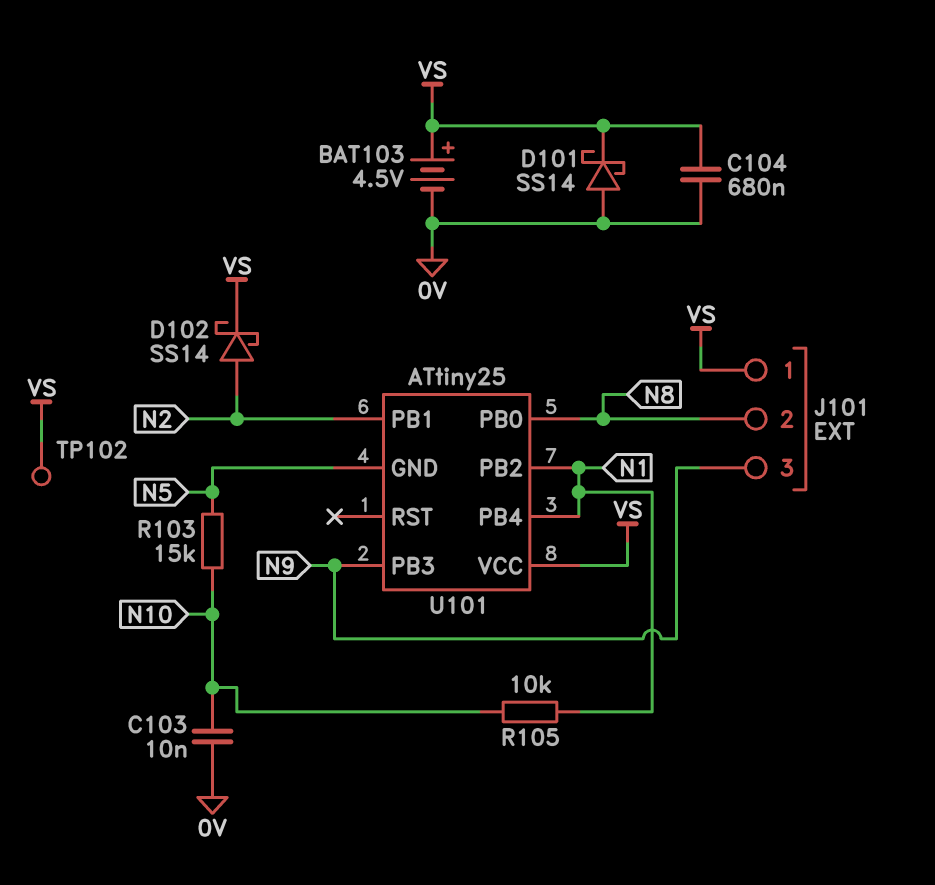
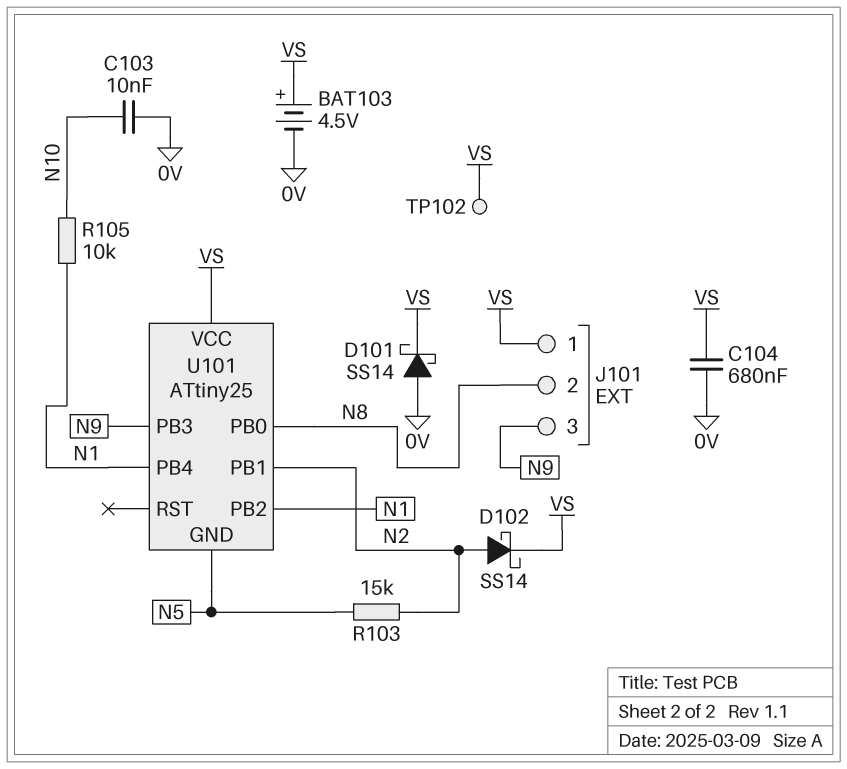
R103: 15k (N5, N10) -> 15k (N2, N5)

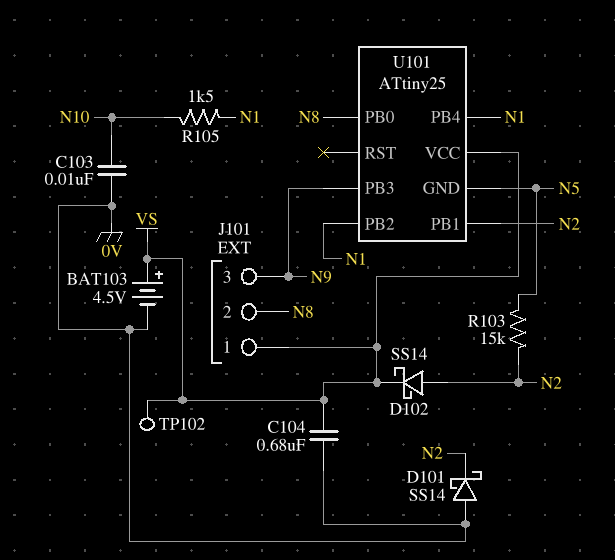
D101: schottky SS14 (A 0V, K VS) -> schottky SS14 (A 0V, K N2)
R105: 10k (N1, N10) -> 1.5k (N1, N10)

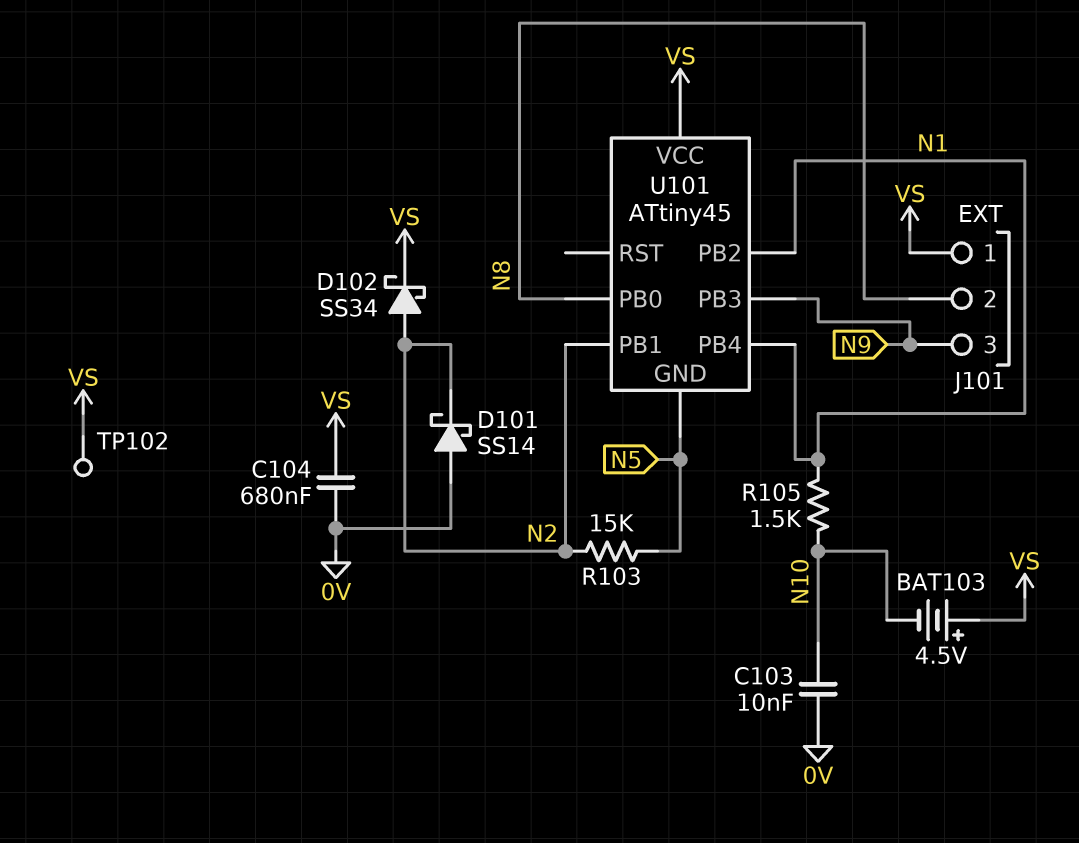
BAT103: 4.5V (plus VS, minus 0V) -> 4.5V (plus VS, minus N10)
D102: schottky SS14 (A N2, K VS) -> schottky SS34 (A N2, K VS)
U101: ATtiny25 -> ATtiny45

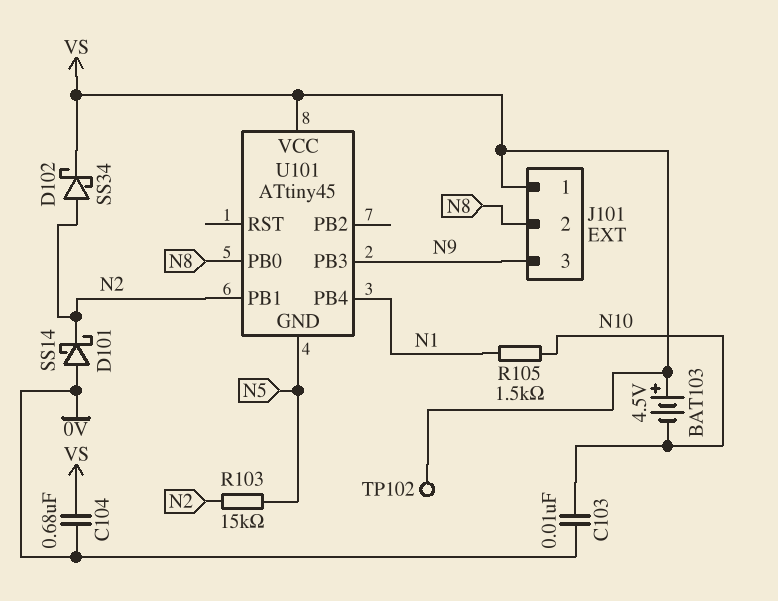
U101 pin PB2: N1 -> none

